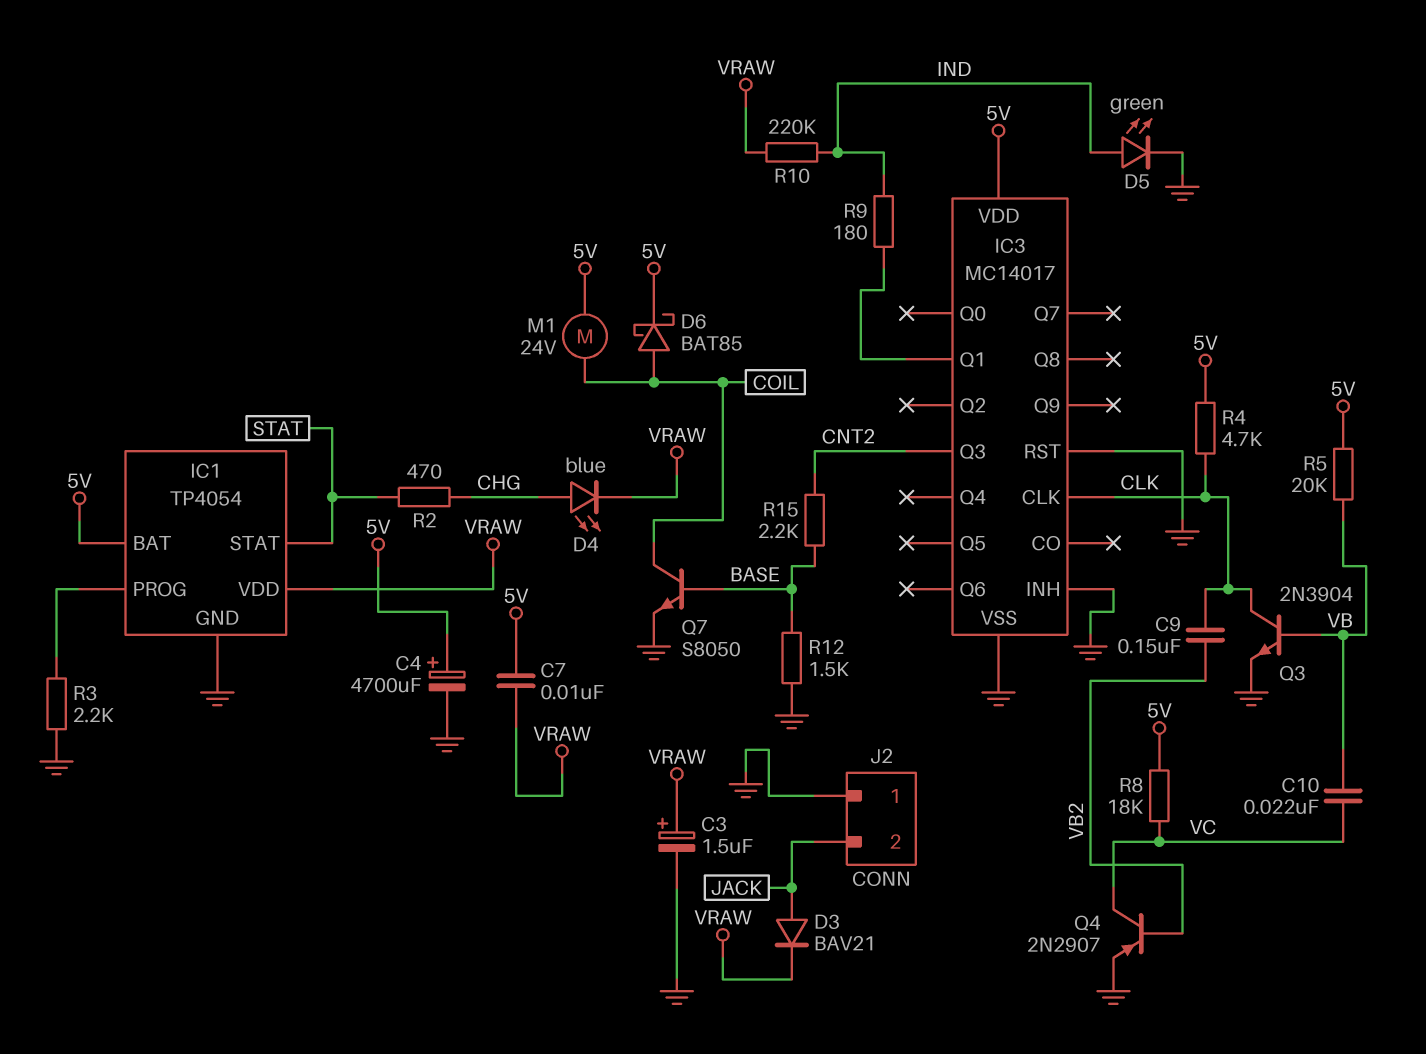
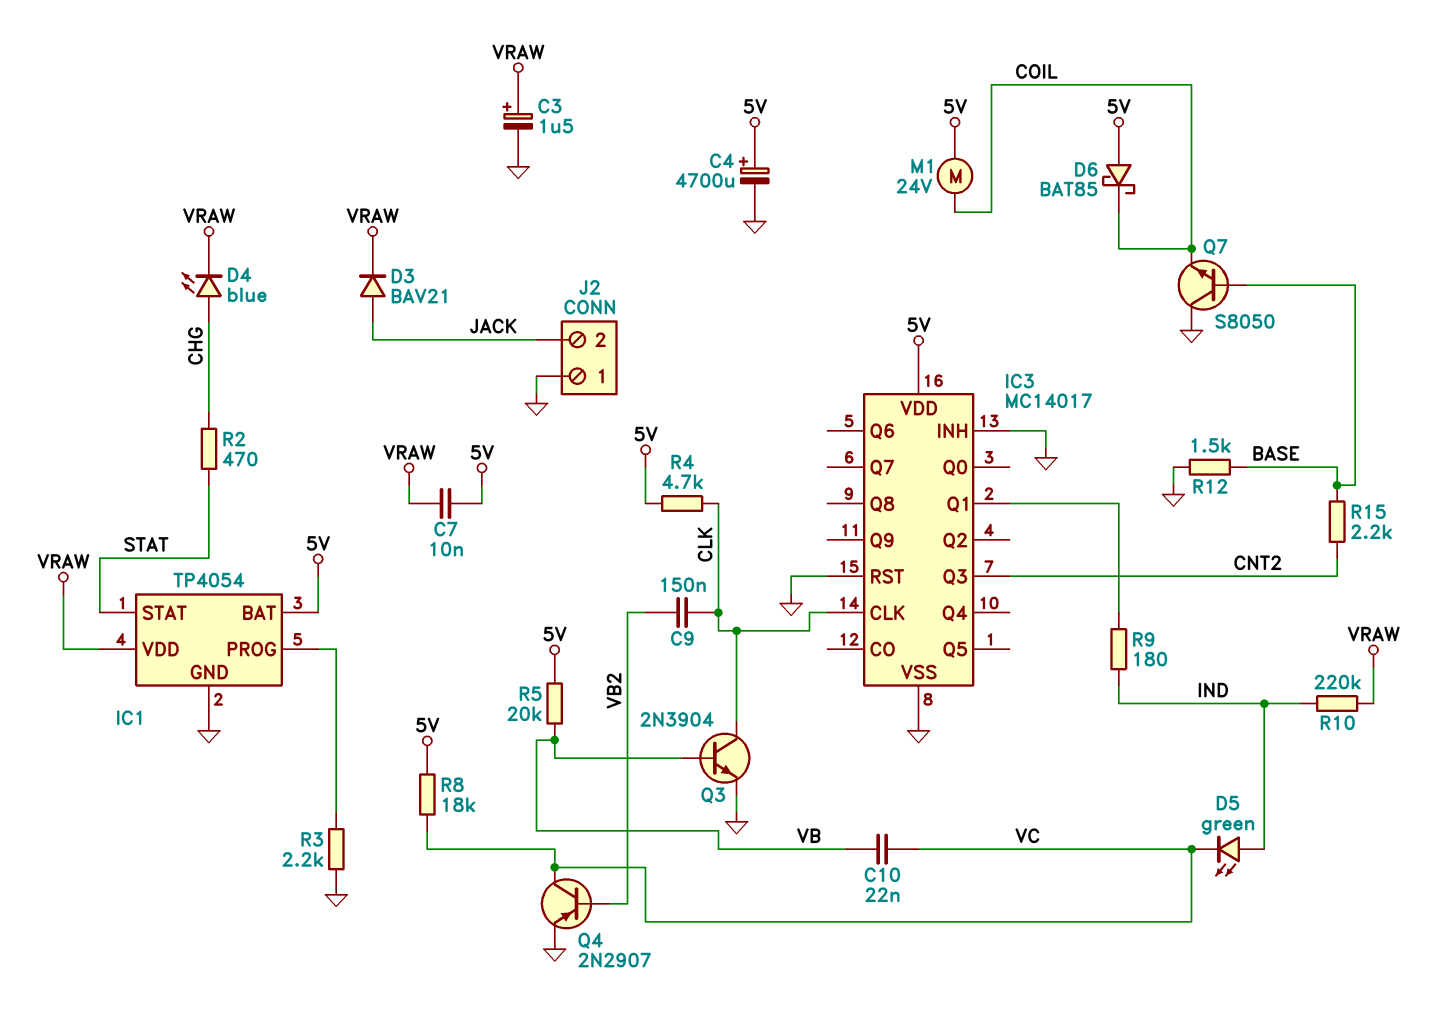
D5: LED green (A IND, K GND) -> LED green (A IND, K VC)
D6: schottky BAT85 (A COIL, K 5V) -> schottky BAT85 (A 5V, K COIL)
Q7: NPN S8050 (B BASE, C COIL, E GND) -> NPN S8050 (B BASE, C GND, E COIL)

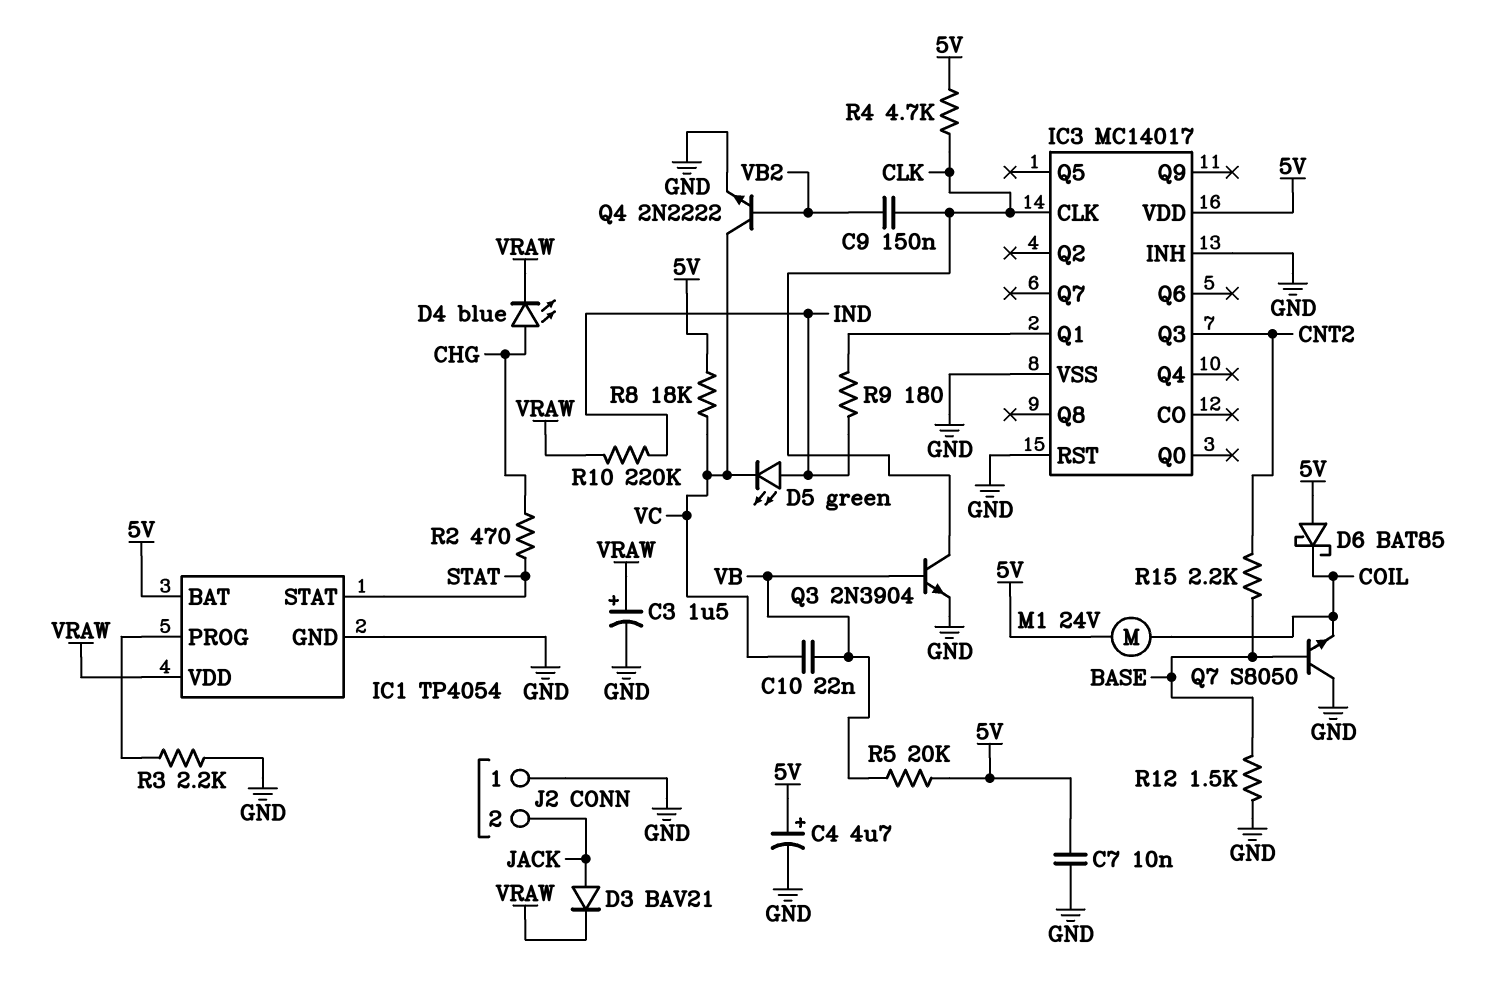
C4: 4700uF (plus 5V, minus GND) -> 4.7uF (plus 5V, minus GND)
C7: 10nF (5V, VRAW) -> 10nF (5V, GND)
Q4: PNP 2N2907 (B VB2, C VC, E GND) -> NPN 2N2222 (B VB2, C VC, E GND)

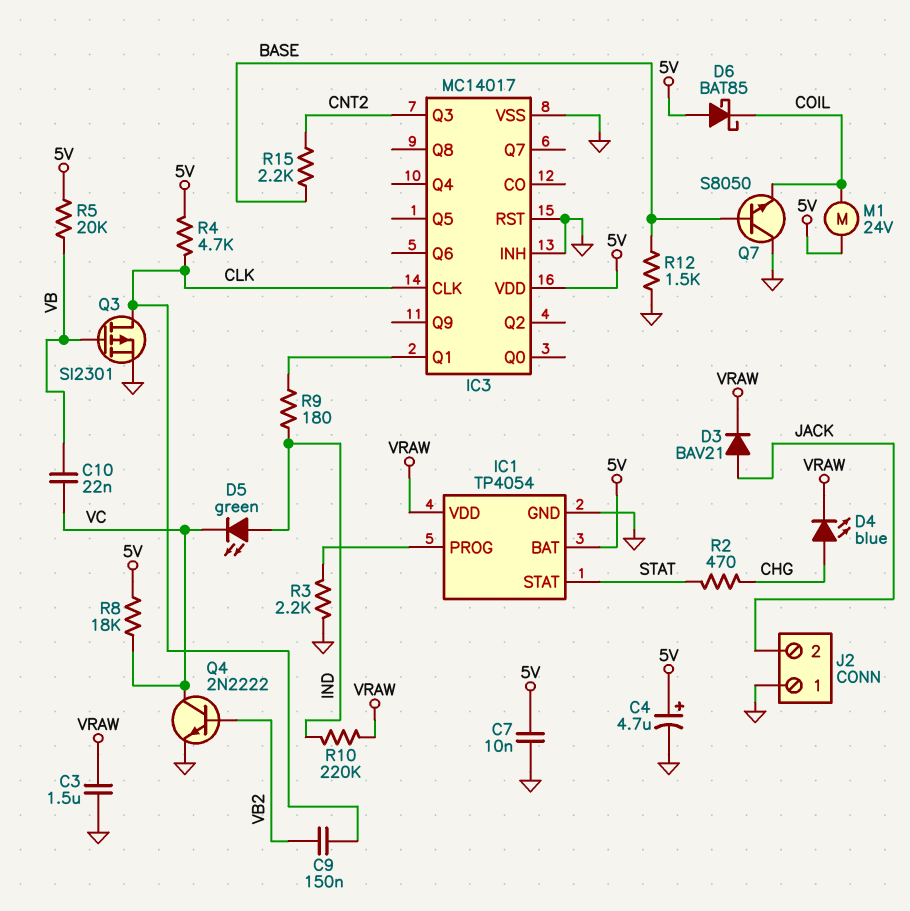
C3: 1.5uF (plus VRAW, minus GND) -> 1.5uF (GND, VRAW)
Q3: NPN 2N3904 (B VB, C CLK, E GND) -> PMOS SI2301 (G VB, D CLK, S GND)

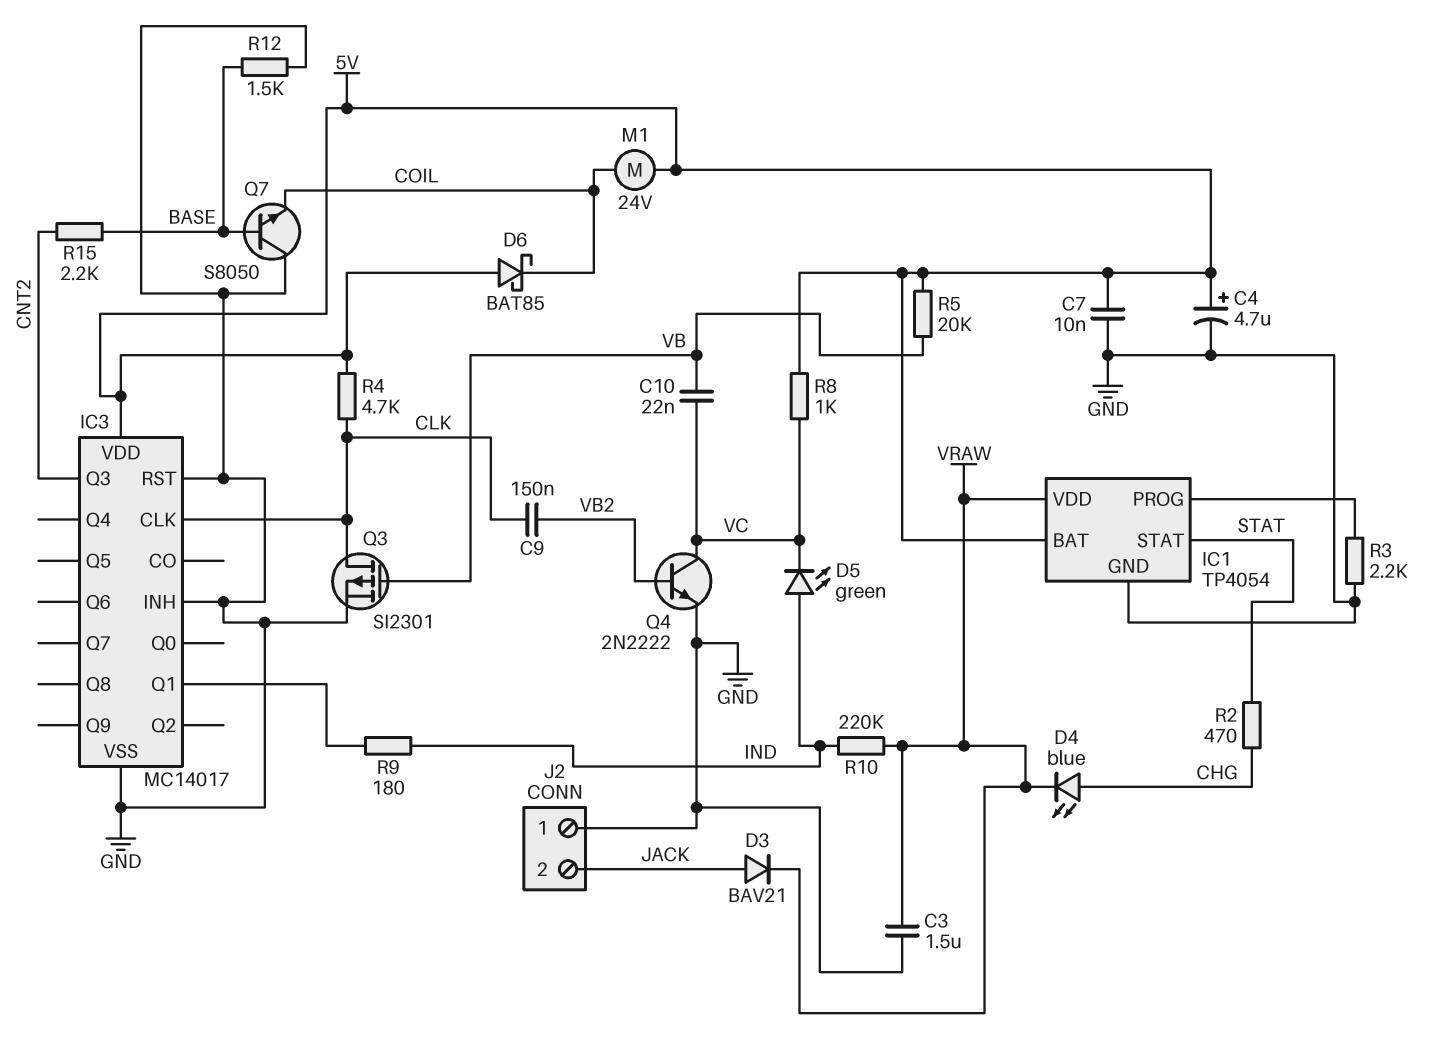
R8: 18k (5V, VC) -> 1k (5V, VC)

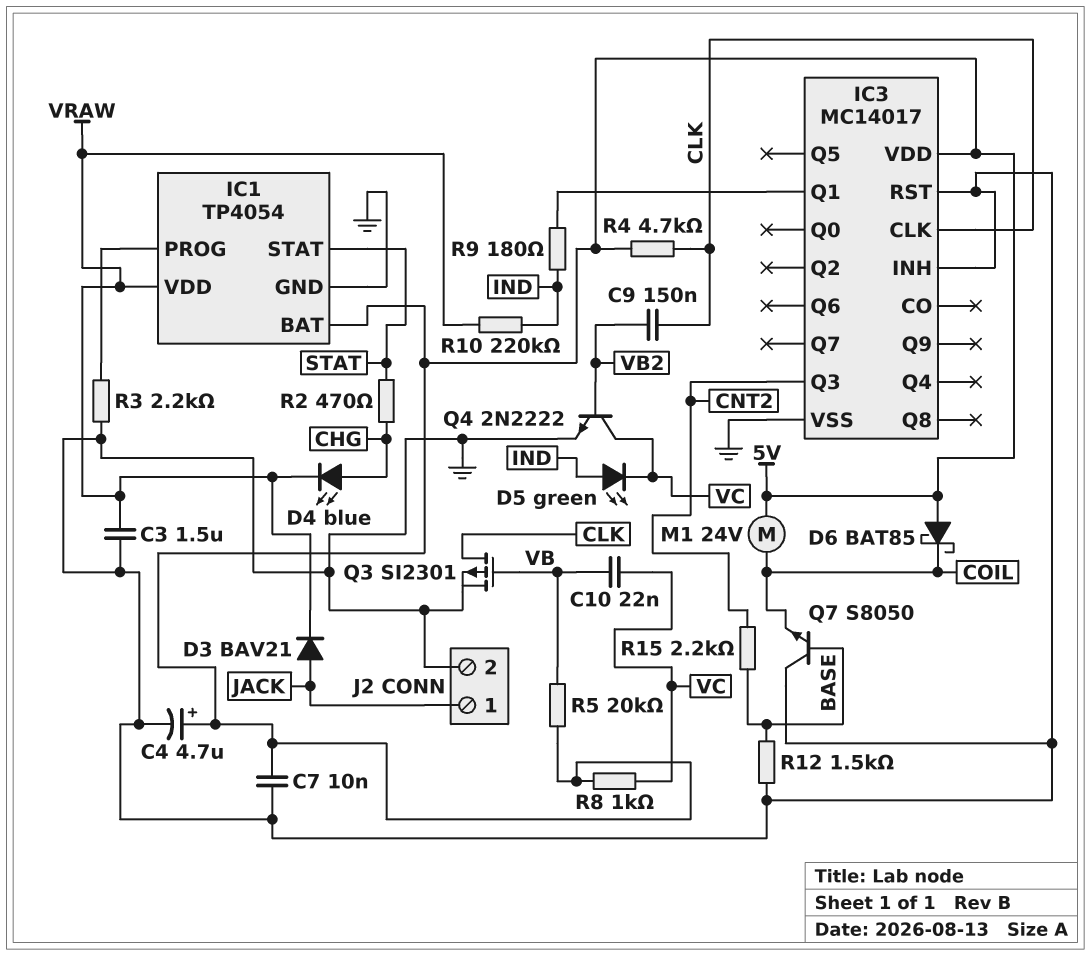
J2 pin 1: GND -> JACK
J2 pin 2: JACK -> GND

